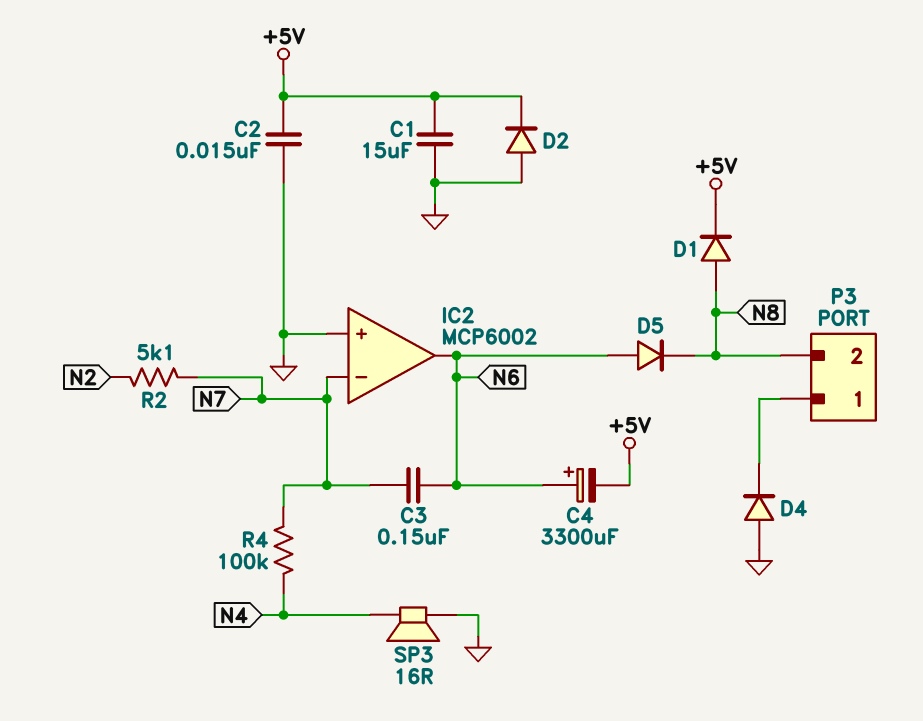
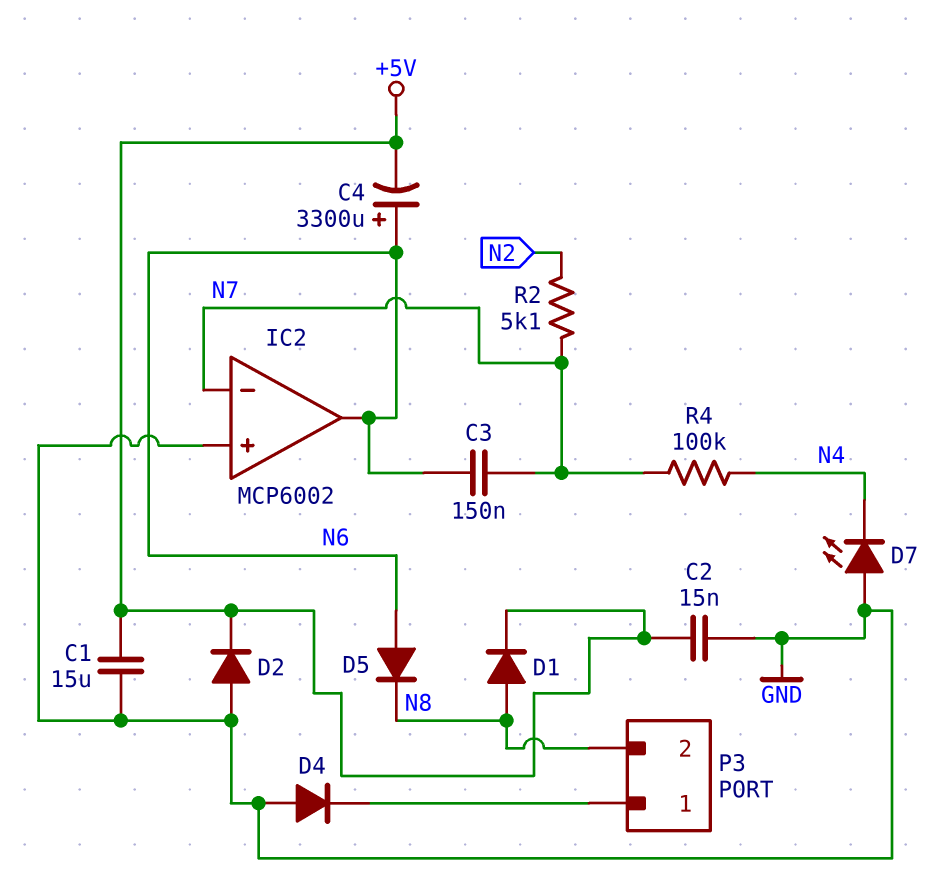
D7: none -> LED (A GND, K N4)
SP3: speaker 16R (GND, N4) -> none

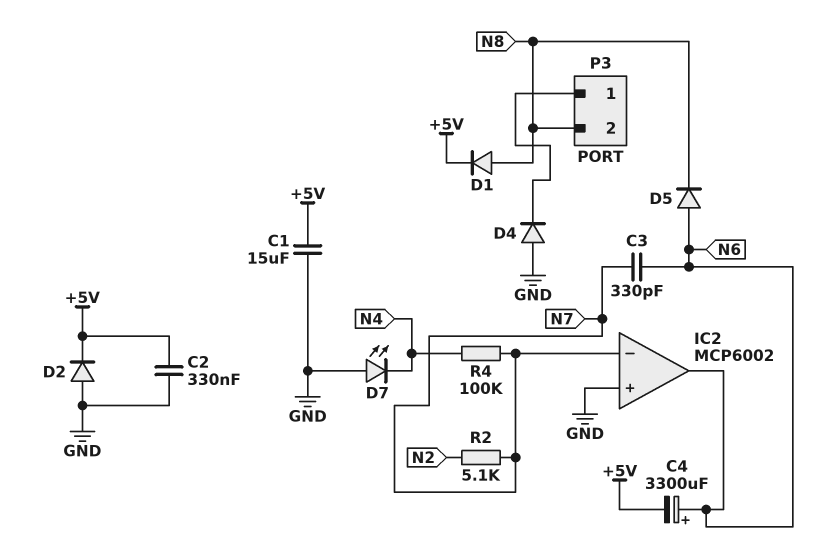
C2: 15nF (+5V, GND) -> 330nF (+5V, GND)
C3: 150nF (N6, N7) -> 330pF (N6, N7)

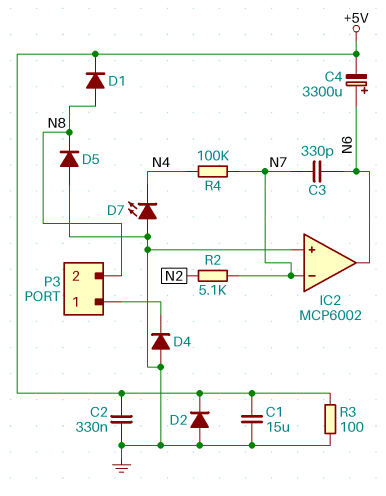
D5: diode (A N6, K N8) -> diode (A GND, K N8)
R3: none -> 100 (+5V, GND)

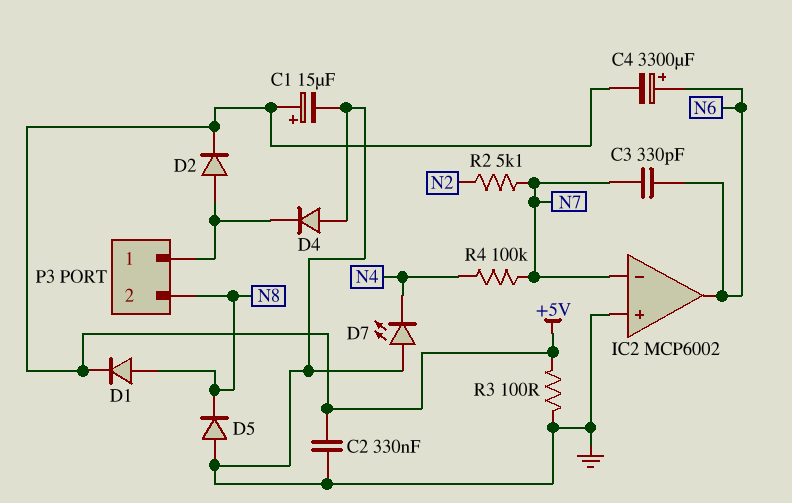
C1: 15uF (+5V, GND) -> 15uF (plus +5V, minus GND)
D2: diode (A GND, K +5V) -> diode (A P3/1, K +5V)

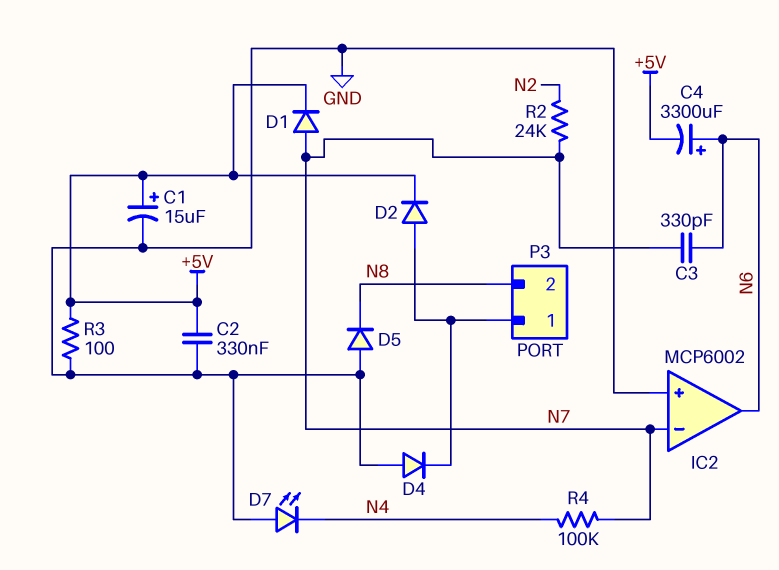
D1: diode (A N8, K +5V) -> diode (A N7, K +5V)
R2: 5.1k (N2, N7) -> 24k (N2, N7)

